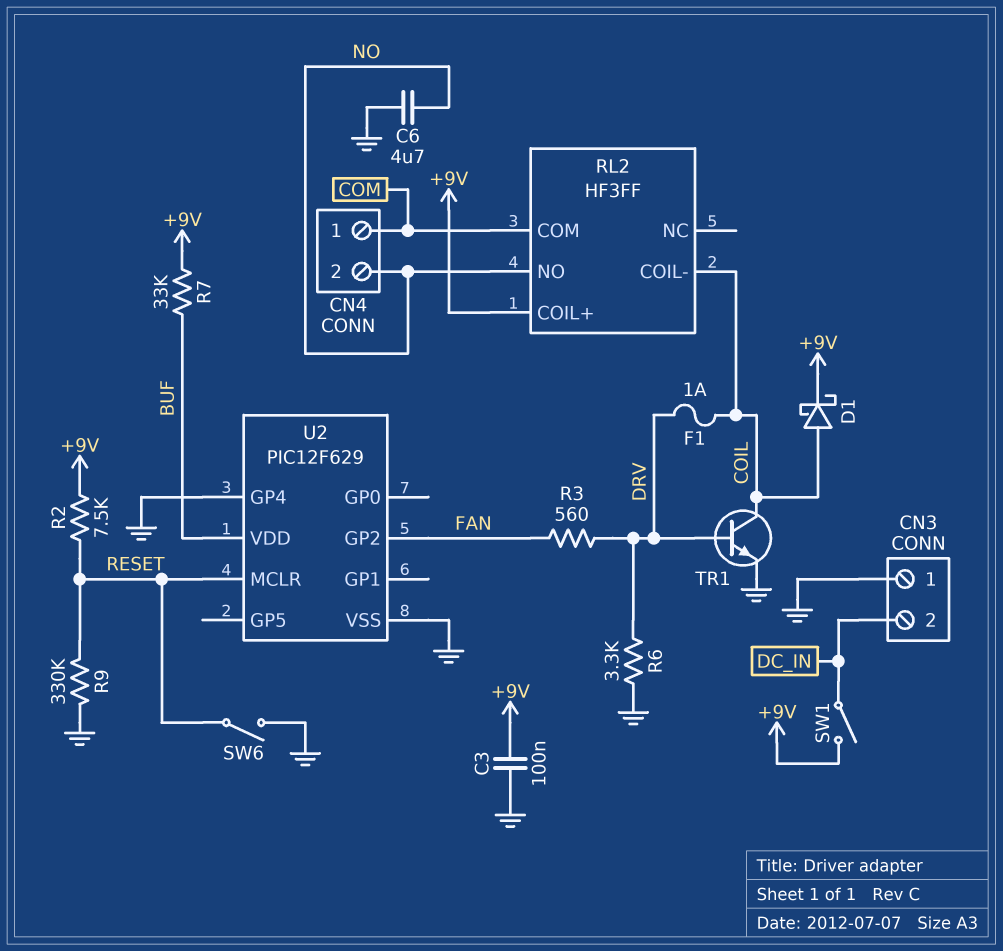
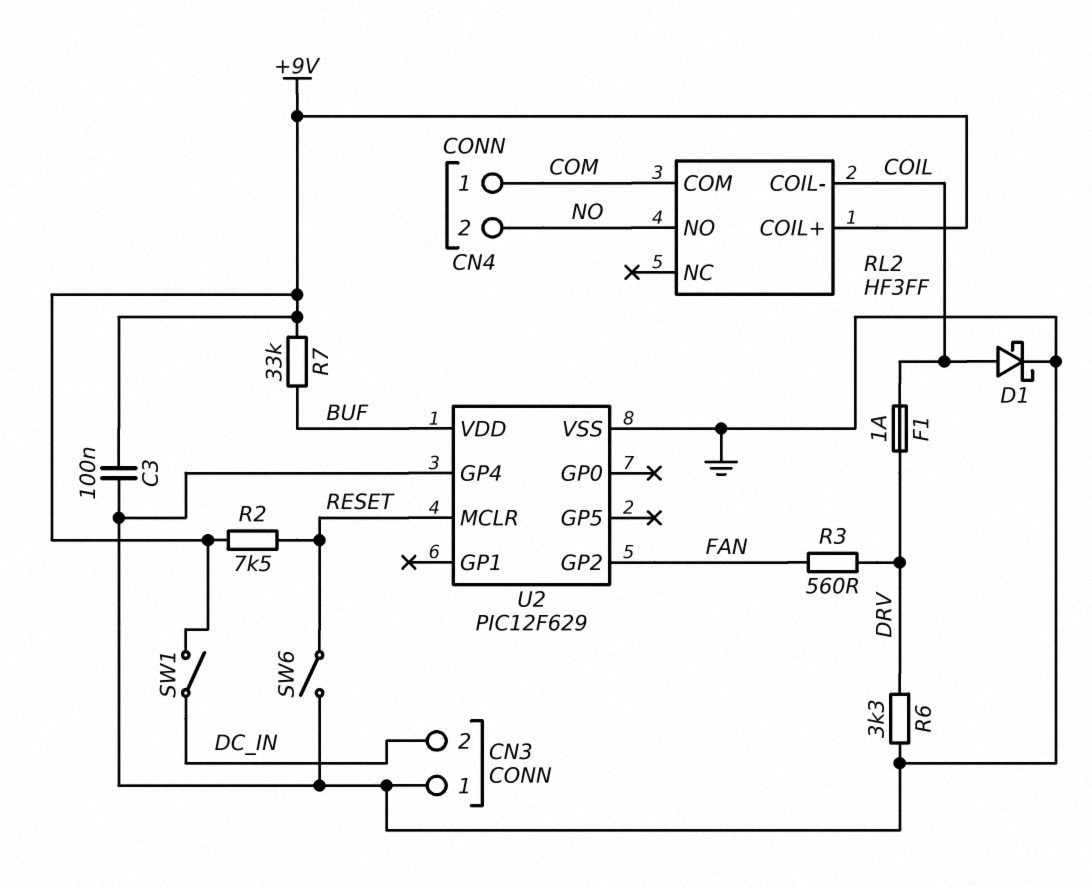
C6: 4.7uF (GND, NO) -> none
D1: schottky (A COIL, K +9V) -> schottky (A COIL, K GND)
R9: 330k (GND, RESET) -> none
TR1: NPN (B DRV, C COIL, E GND) -> none

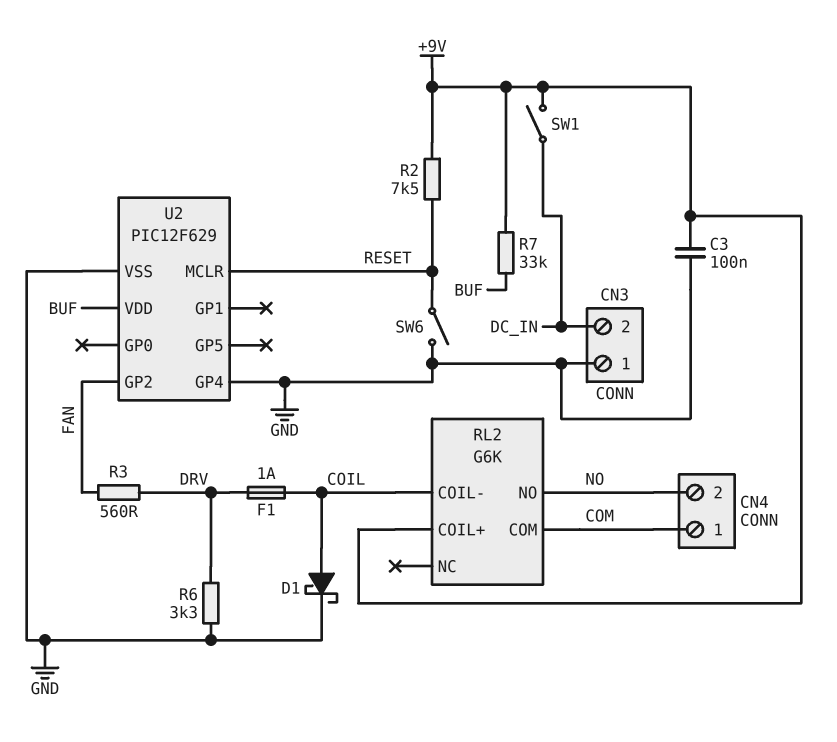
RL2: HF3FF -> G6K

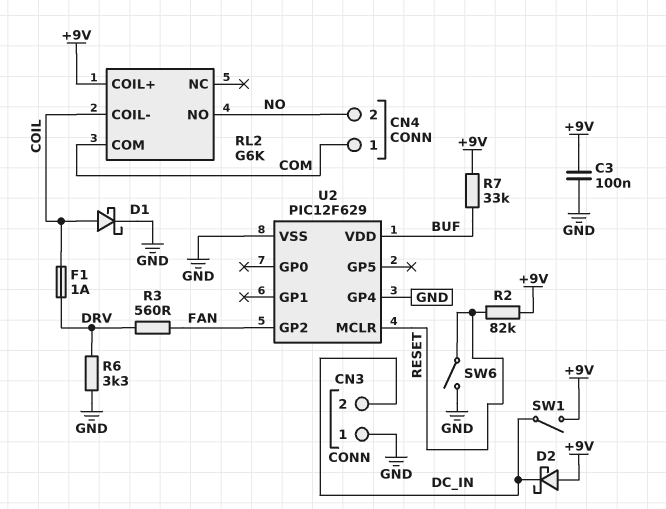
D2: none -> schottky (A +9V, K DC_IN)
R2: 7.5k (+9V, RESET) -> 82k (+9V, RESET)

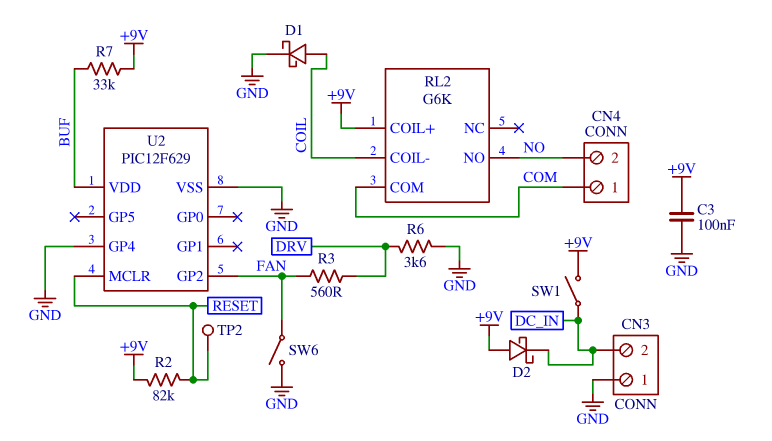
F1: 1A (COIL, DRV) -> none
R6: 3.3k (DRV, GND) -> 3.6k (DRV, GND)
SW6: switch (GND, RESET) -> switch (FAN, GND)
TP2: none -> test point (RESET)

